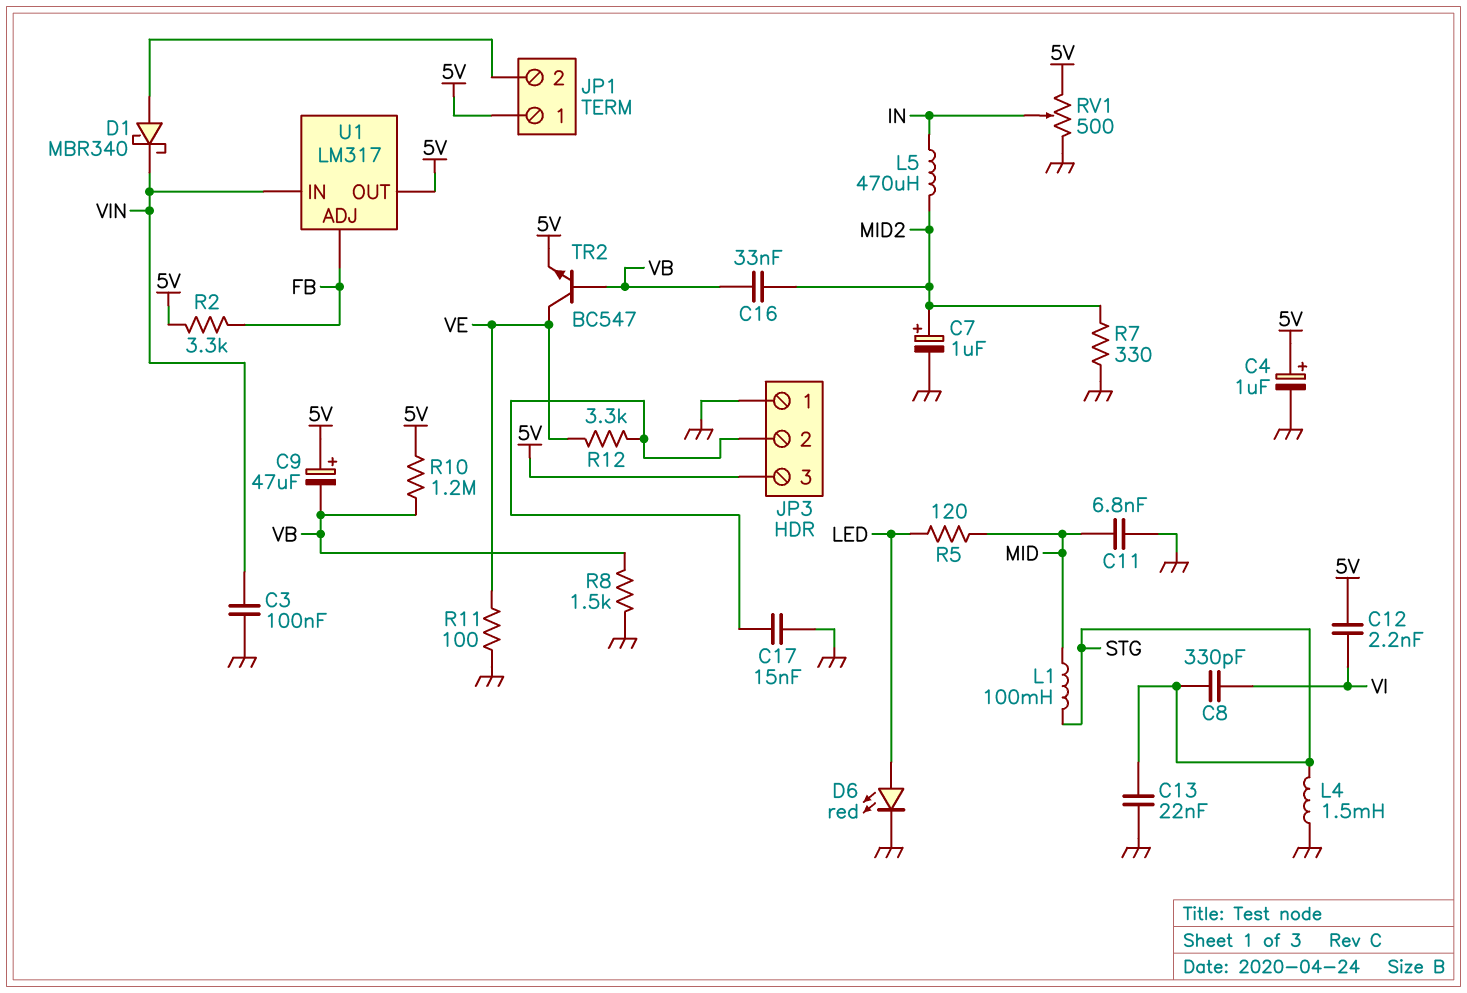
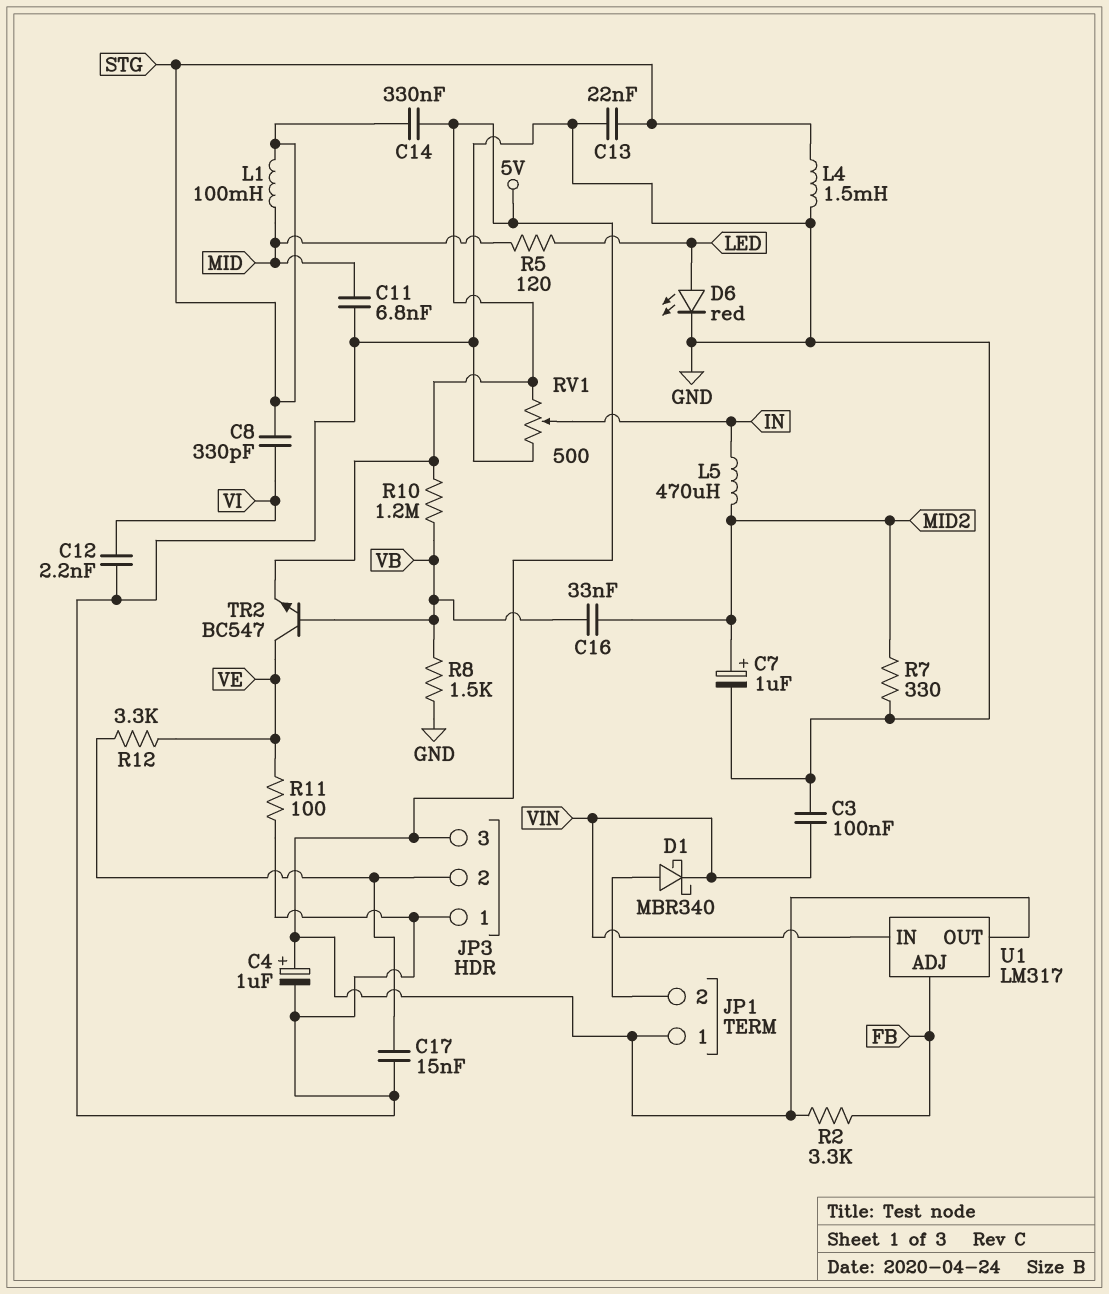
C9: 47uF (plus 5V, minus VB) -> none
C12: 2.2nF (5V, VI) -> 2.2nF (GND, VI)
C14: none -> 330nF (5V, STG)

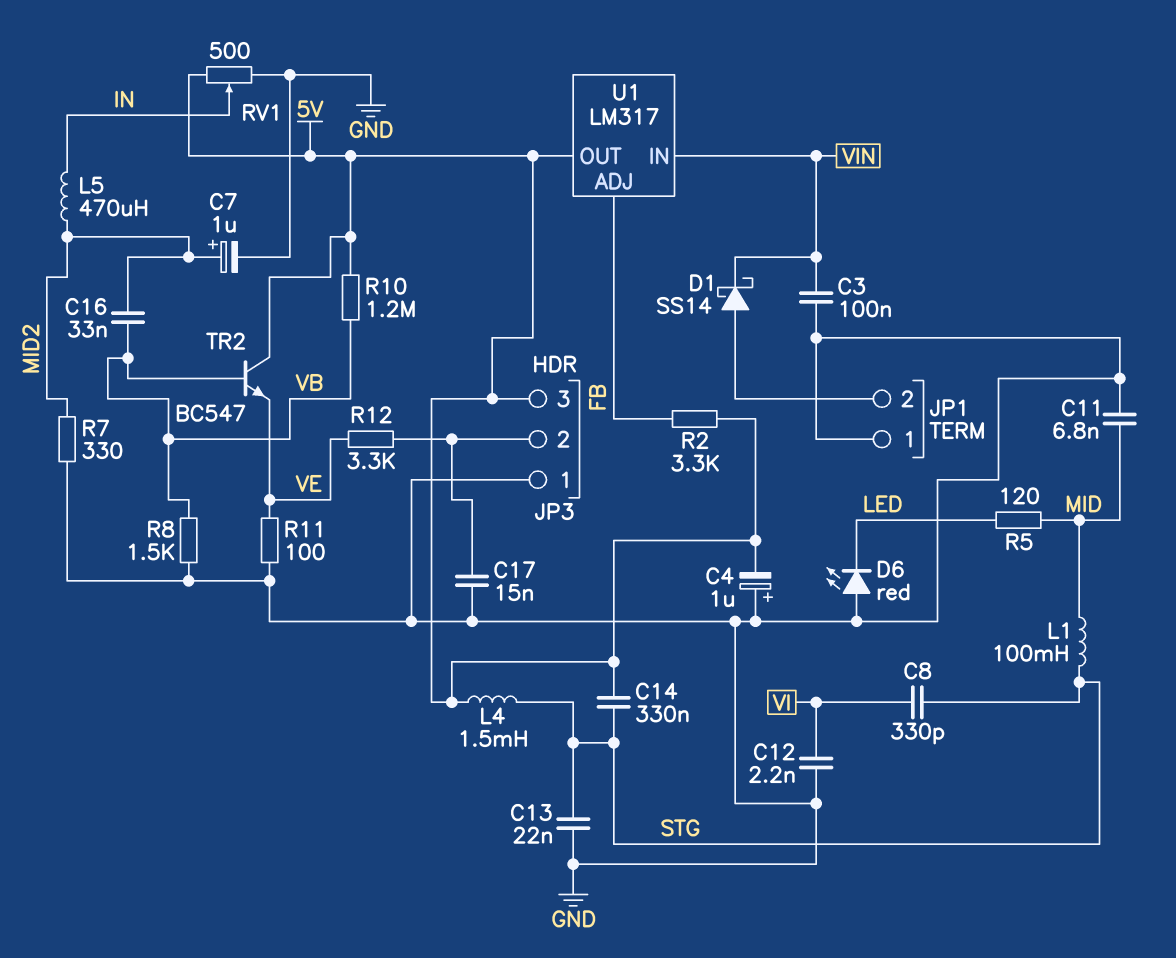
C4: 1uF (plus 5V, minus GND) -> 1uF (plus GND, minus 5V)
D1: schottky MBR340 (A JP1/2, K VIN) -> schottky SS14 (A JP1/2, K VIN)
D6: LED red (A LED, K GND) -> LED red (A GND, K LED)
JP1 pin 1: 5V -> GND
L4: 1.5mH (GND, STG) -> 1.5mH (5V, STG)
TR2: NPN BC547 (B VB, C VE, E 5V) -> NPN BC547 (B VB, C 5V, E VE)

